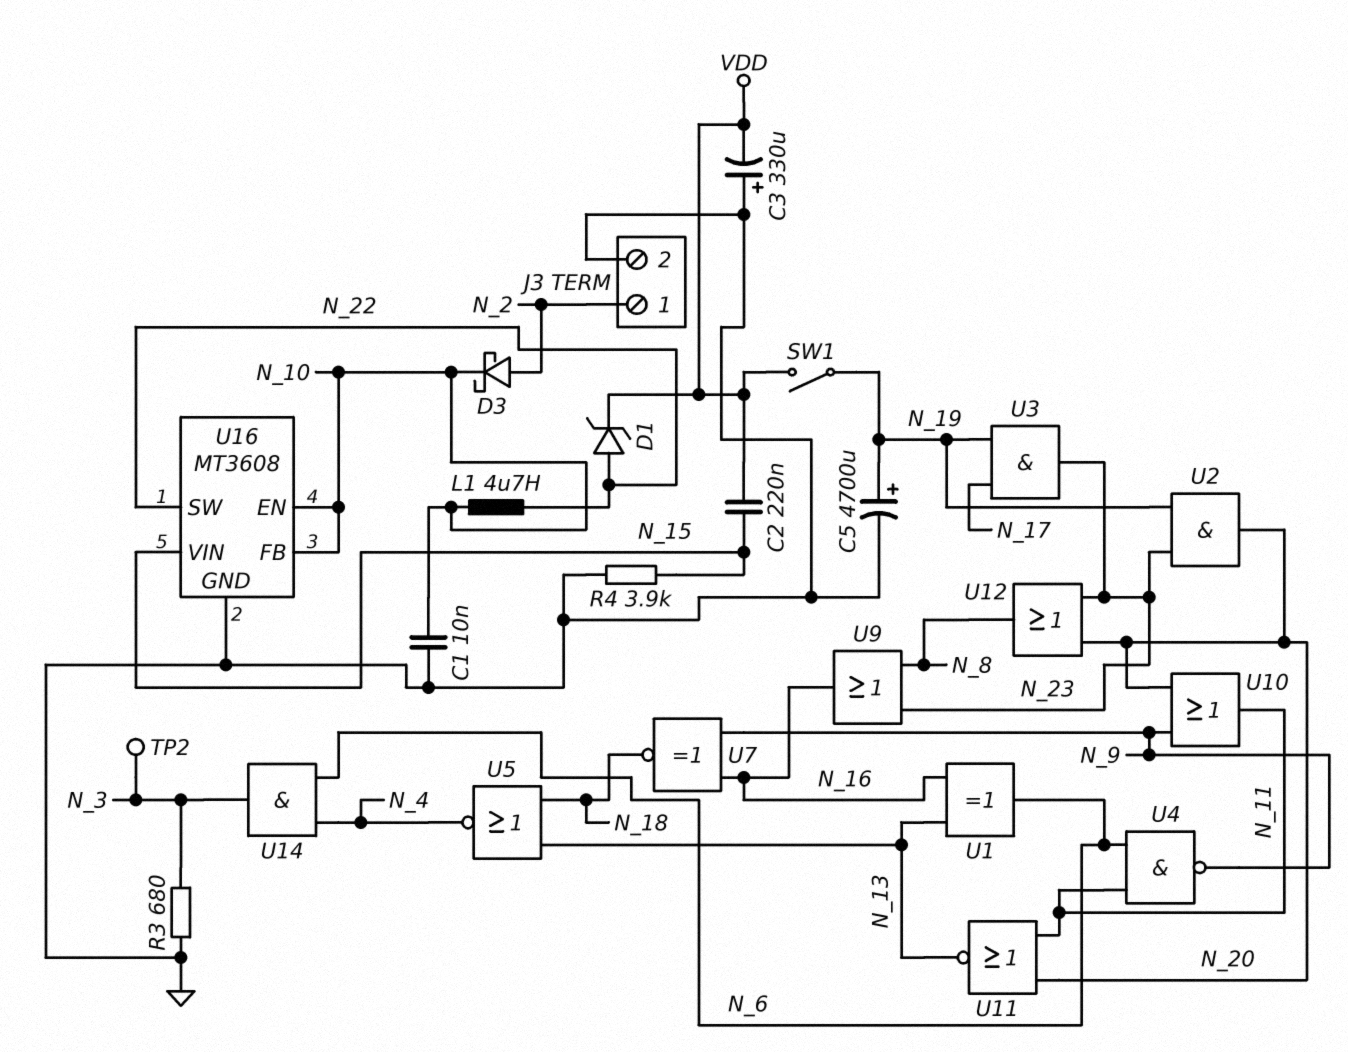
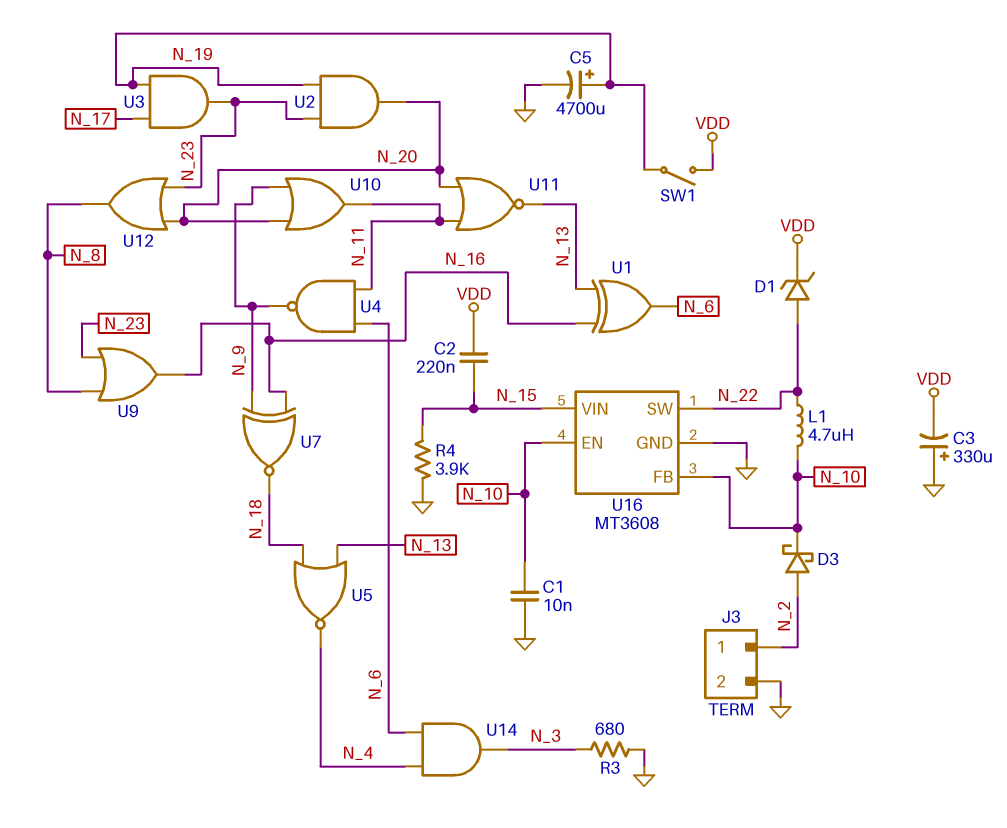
TP2: test point (N_3) -> none

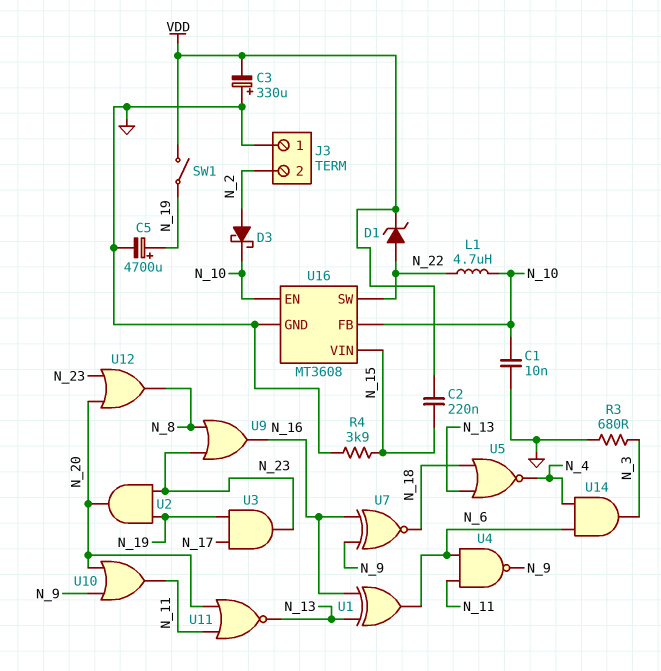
J3 pin 1: N_2 -> GND
J3 pin 2: GND -> N_2

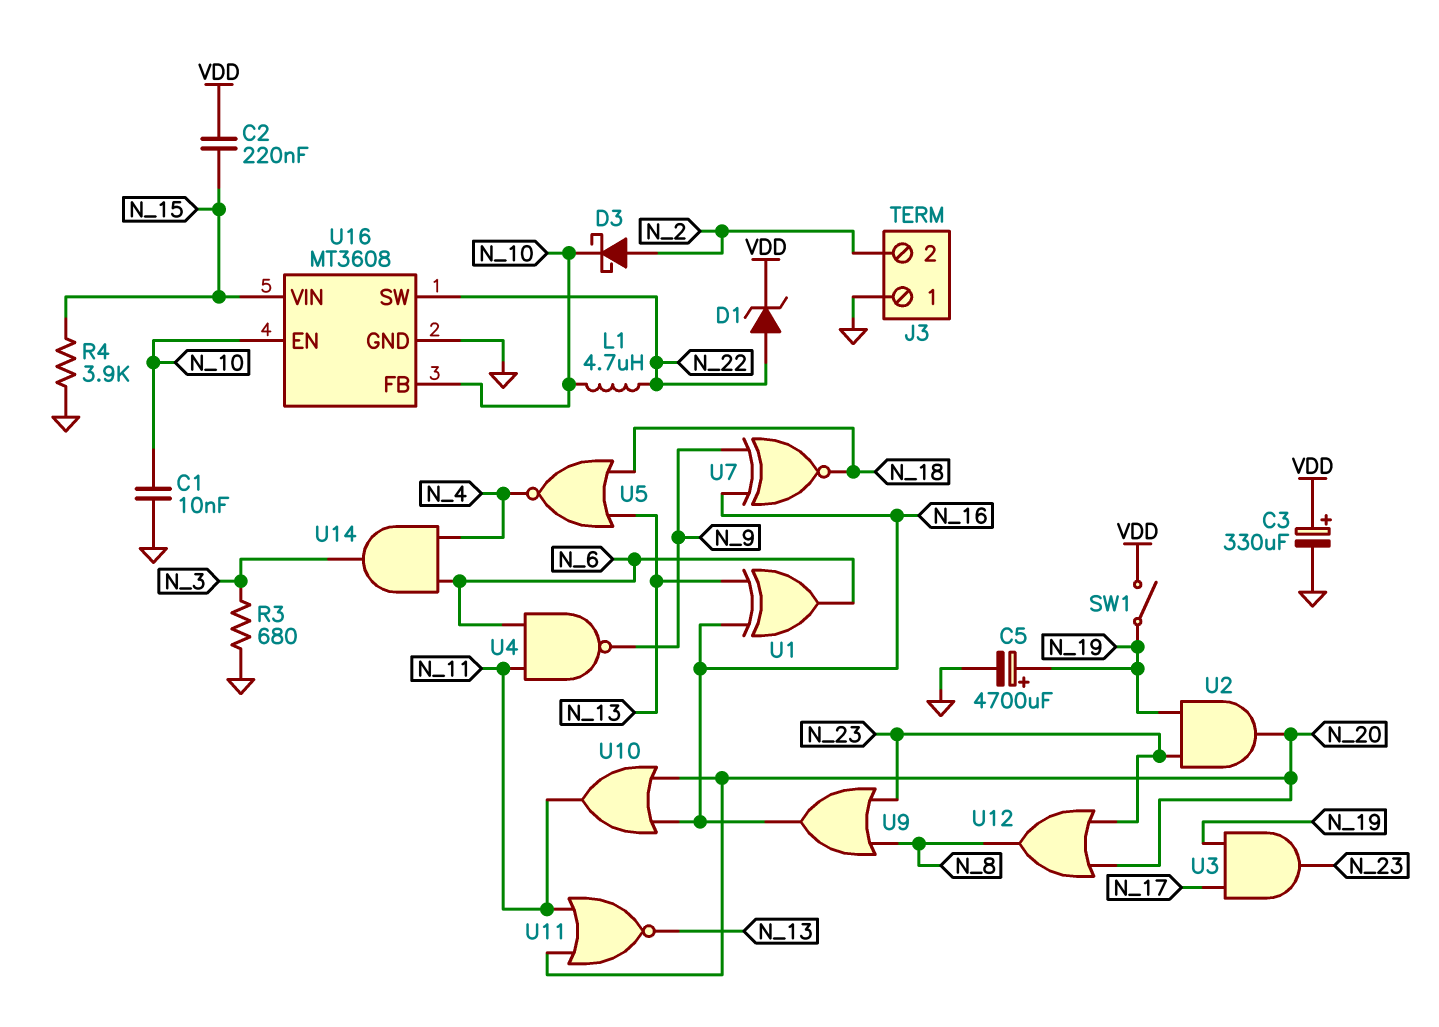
C3: 330uF (plus GND, minus VDD) -> 330uF (plus VDD, minus GND)
U10: OR (in N_9, in N_20, out N_11) -> OR (in N_16, in N_20, out N_11)

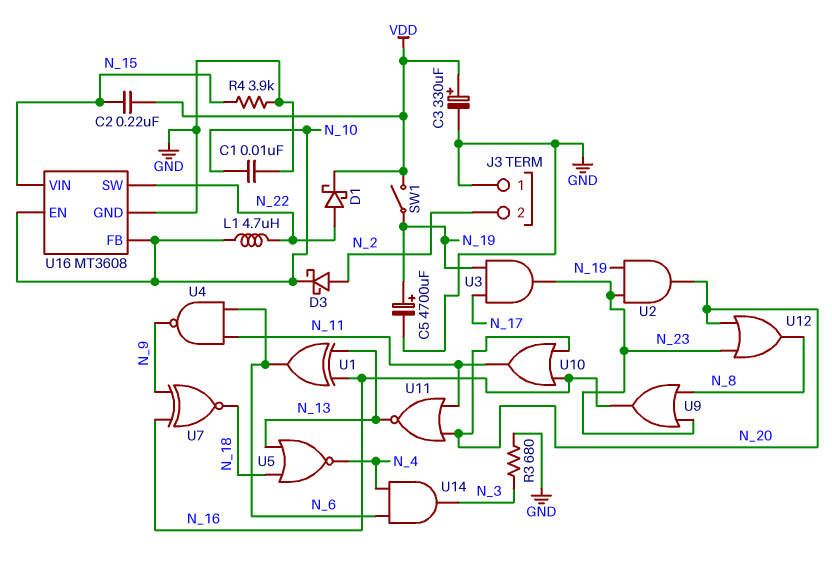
D1: zener (A N_22, K VDD) -> schottky (A N_22, K VDD)

